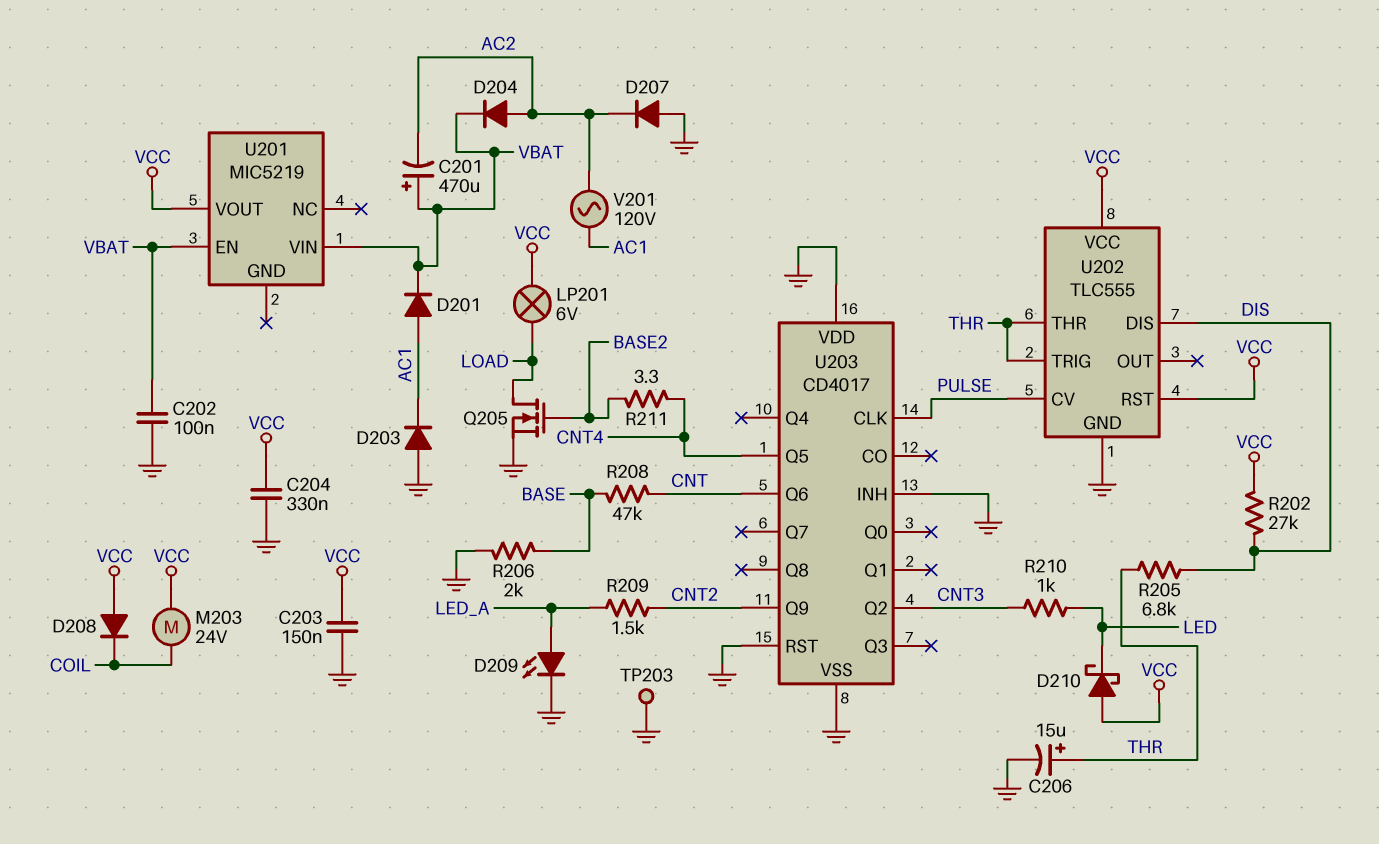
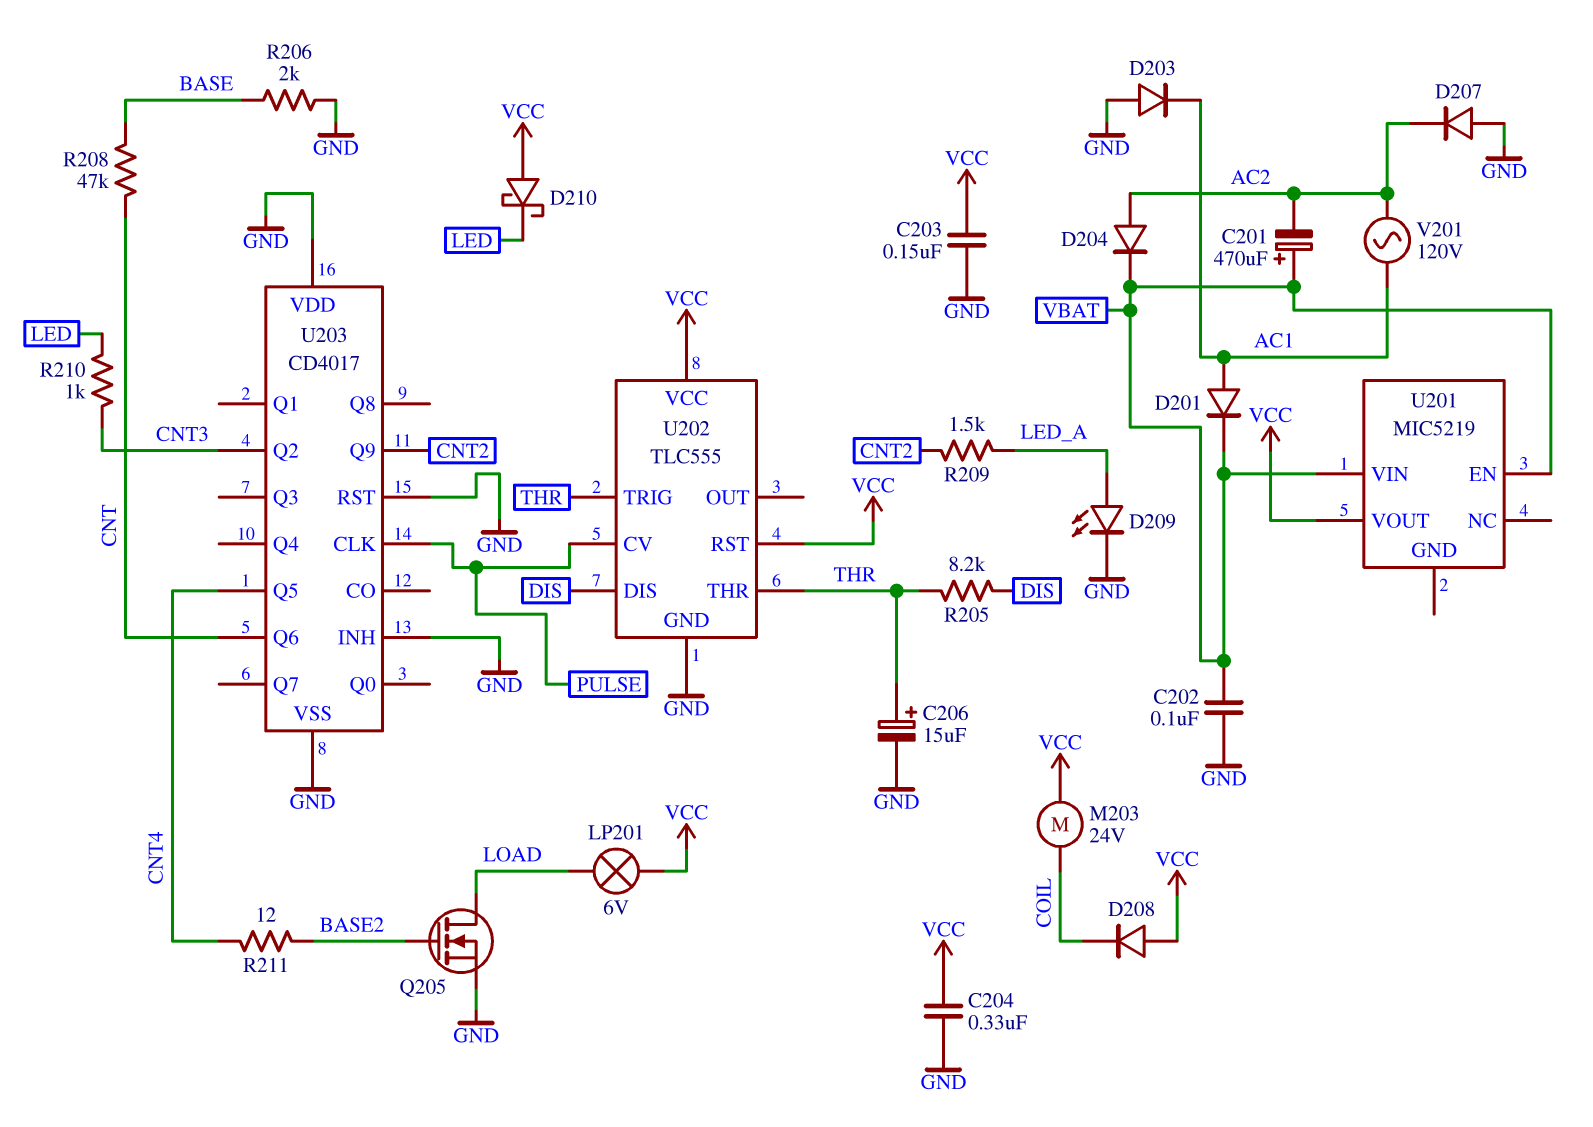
R202: 27k (DIS, VCC) -> none
R205: 6.8k (DIS, THR) -> 8.2k (DIS, THR)
R211: 3.3 (BASE2, CNT4) -> 12 (BASE2, CNT4)
TP203: test point (GND) -> none

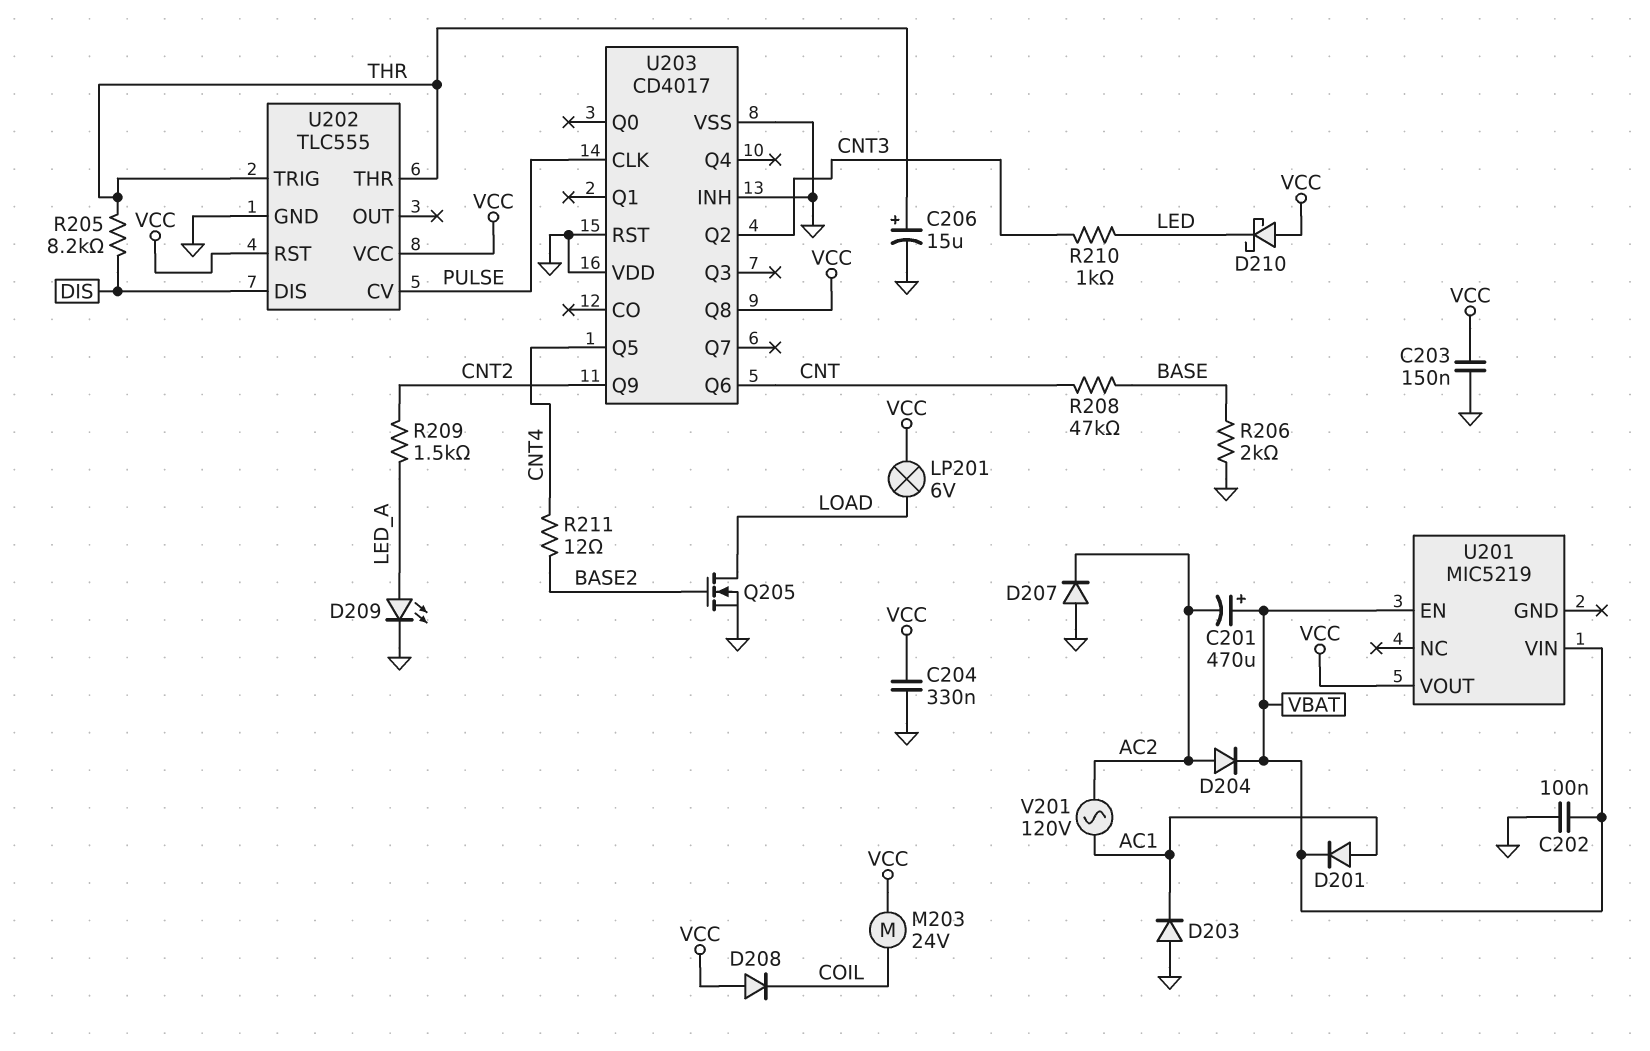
U203 pin Q8: none -> VCC

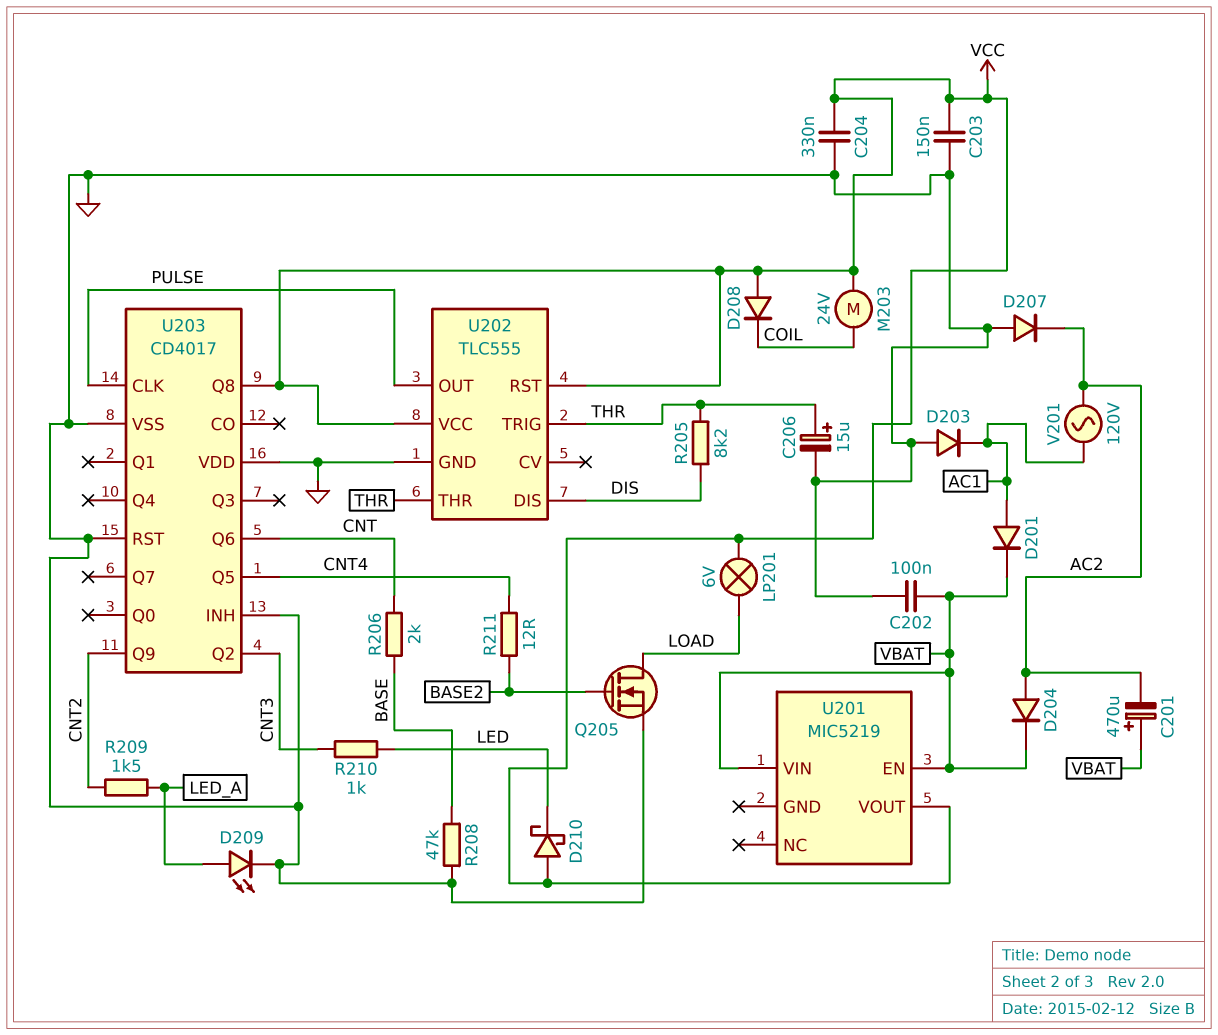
R206: 2k (BASE, GND) -> 2k (BASE, CNT)
R208: 47k (BASE, CNT) -> 47k (BASE, GND)
U202 pin CV: PULSE -> none
U202 pin OUT: none -> PULSE

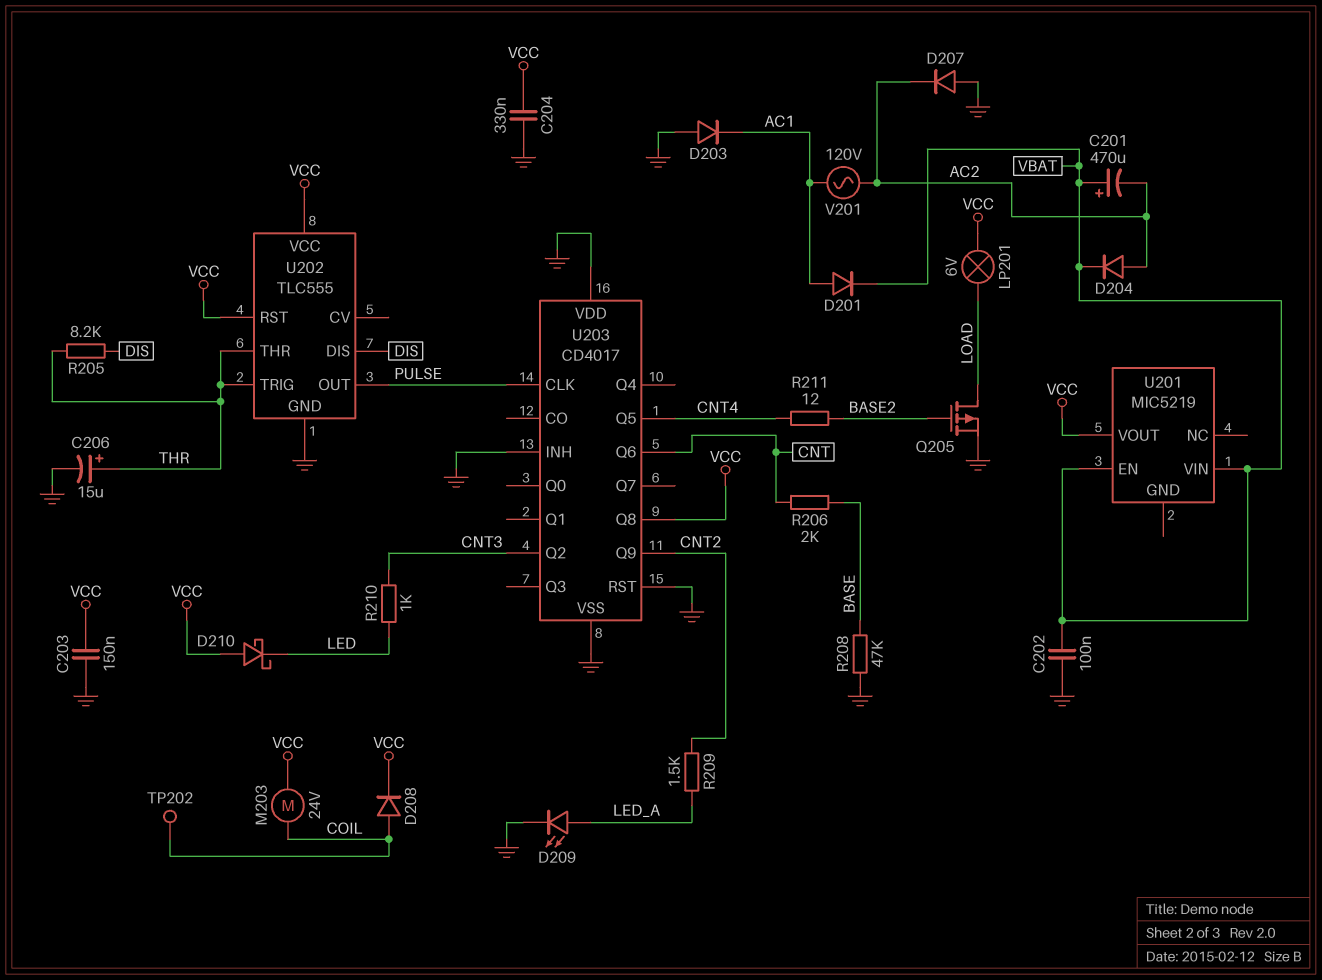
D208: diode (A VCC, K COIL) -> diode (A COIL, K VCC)
Q205: NMOS (G BASE2, D LOAD, S GND) -> PMOS (G BASE2, D LOAD, S GND)
TP202: none -> test point (COIL)

